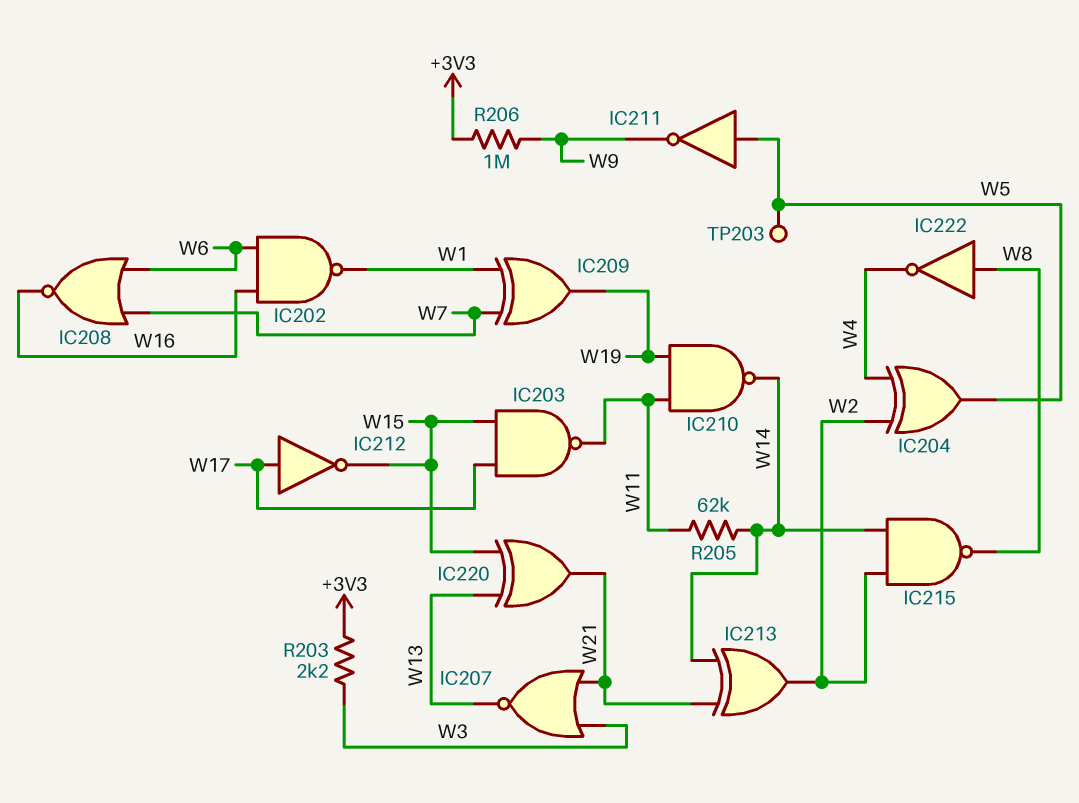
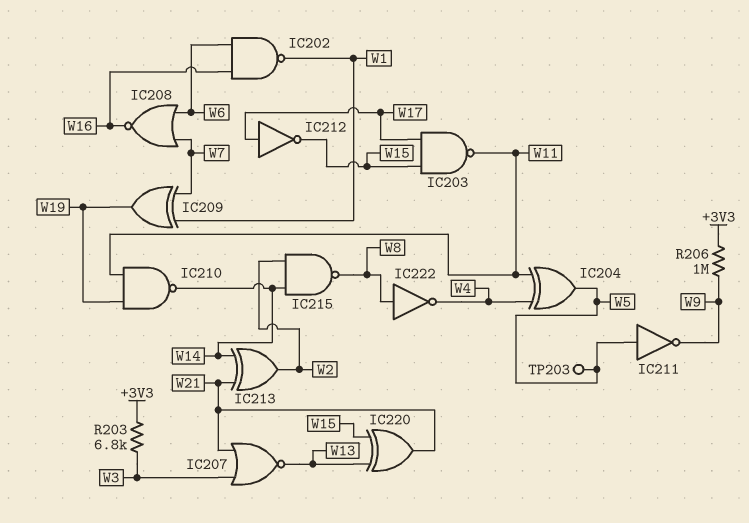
IC204: XOR (in W2, in W4, out W5) -> XOR (in W4, in W11, out W5)
R203: 2.2k (+3V3, W3) -> 6.8k (+3V3, W3)
R205: 62k (W11, W14) -> none

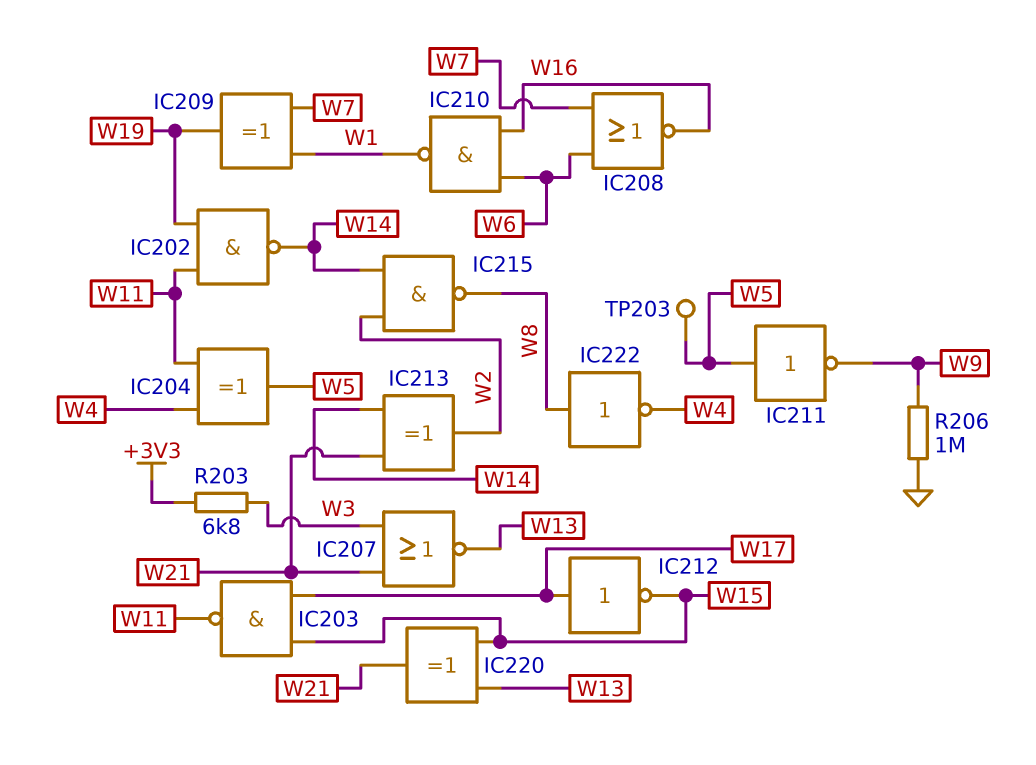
IC202: NAND (in W6, in W16, out W1) -> NAND (in W11, in W19, out W14)
IC210: NAND (in W11, in W19, out W14) -> NAND (in W6, in W16, out W1)
R206: 1M (+3V3, W9) -> 1M (GND, W9)

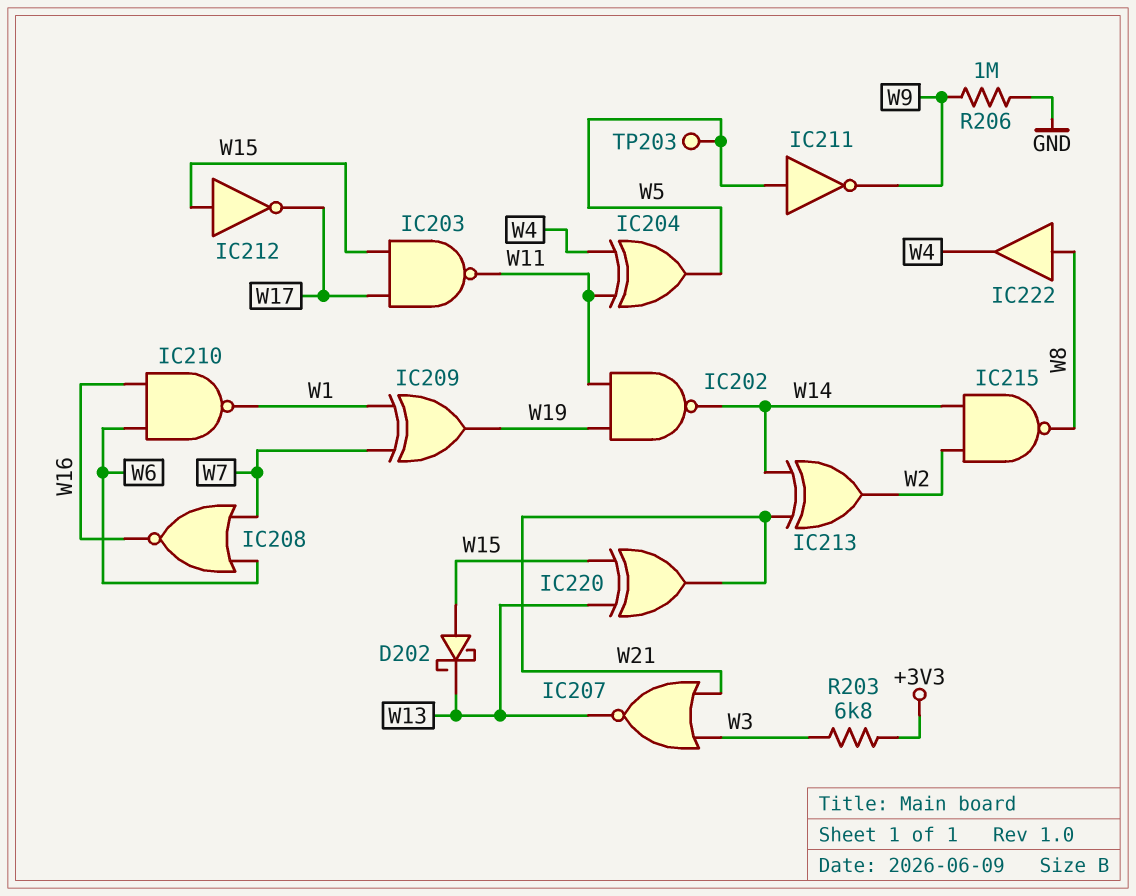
D202: none -> schottky (A W15, K W13)
IC212: NOT (in W17, out W15) -> NOT (in W15, out W17)
IC222: NOT (in W8, out W4) -> buffer (in W8, out W4)

